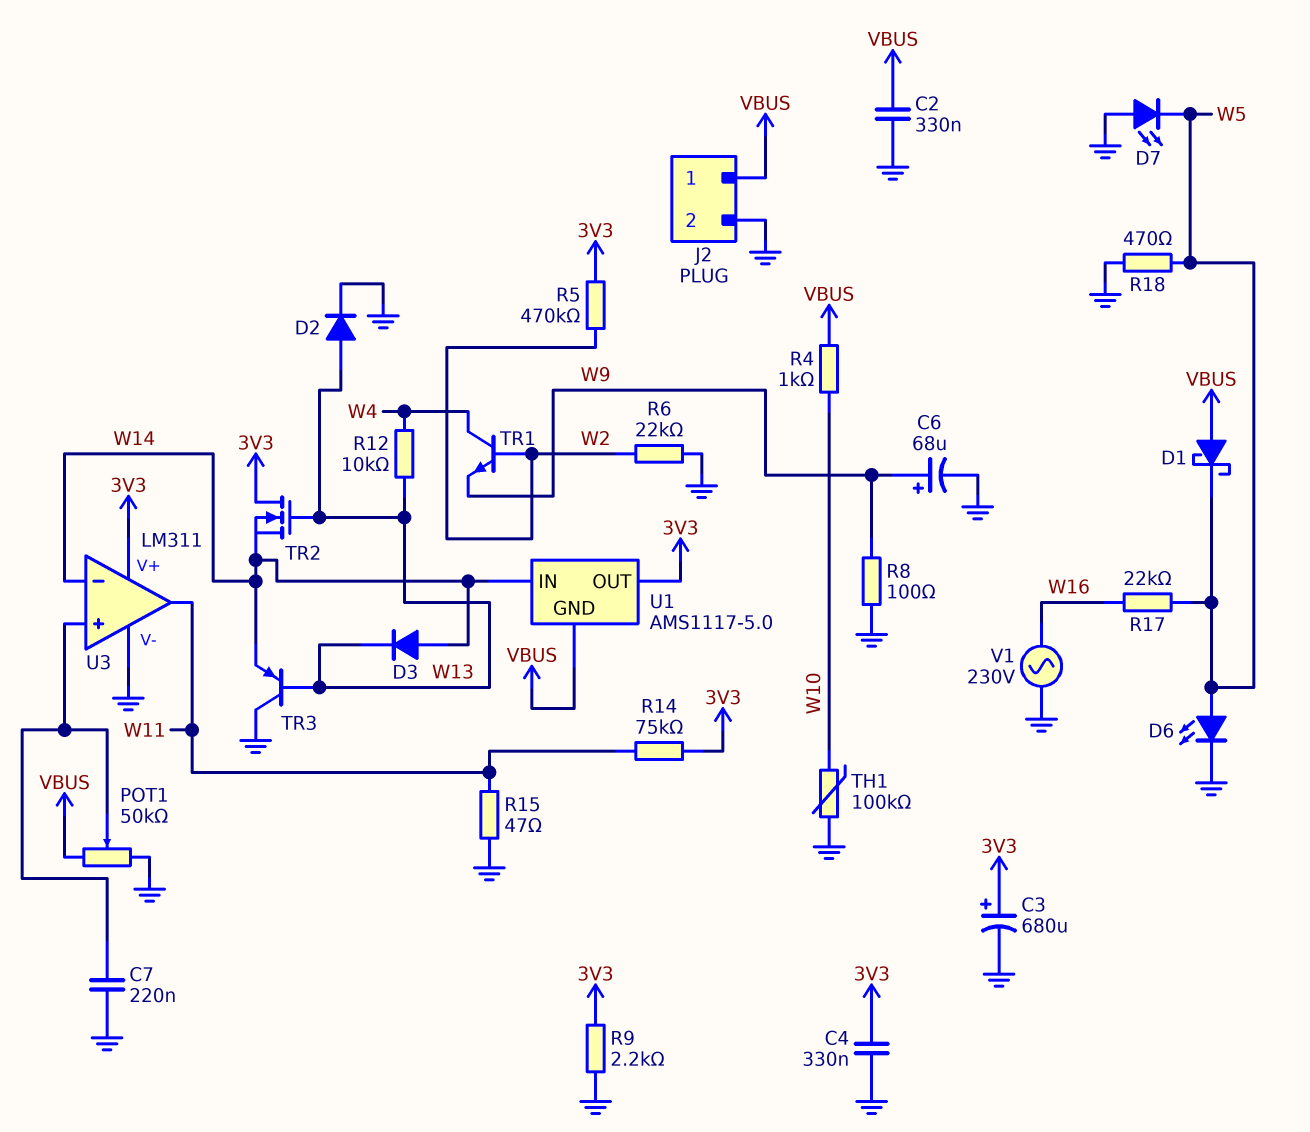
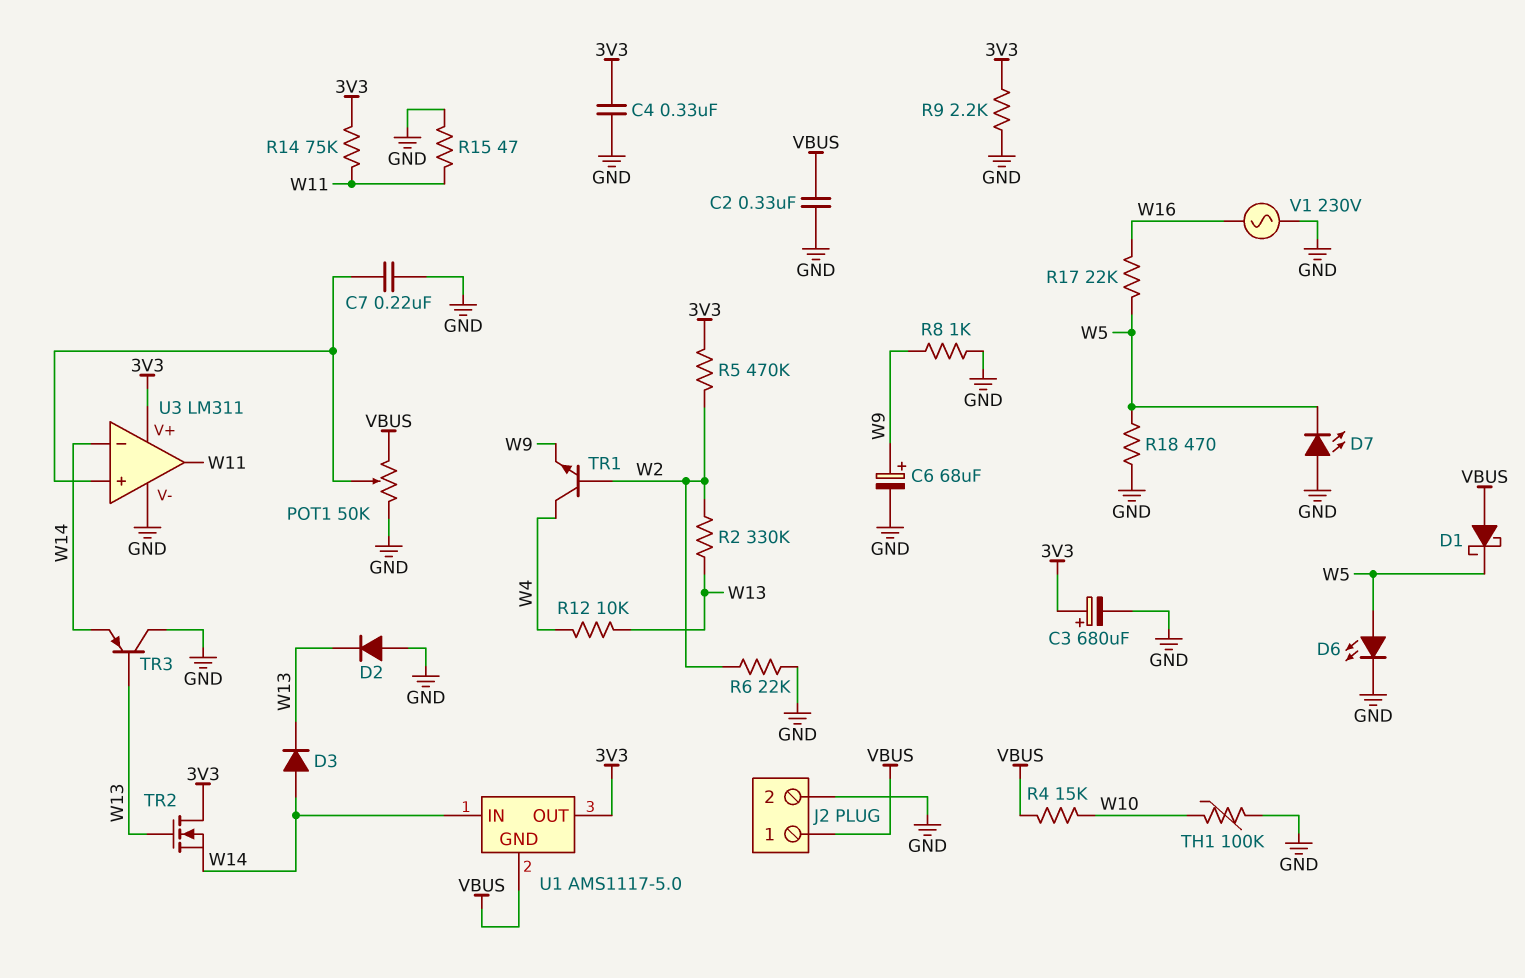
D2: diode (A W13, K GND) -> diode (A GND, K W13)
R2: none -> 330k (W2, W13)
R4: 1k (VBUS, W10) -> 15k (VBUS, W10)
R8: 100 (GND, W9) -> 1k (GND, W9)

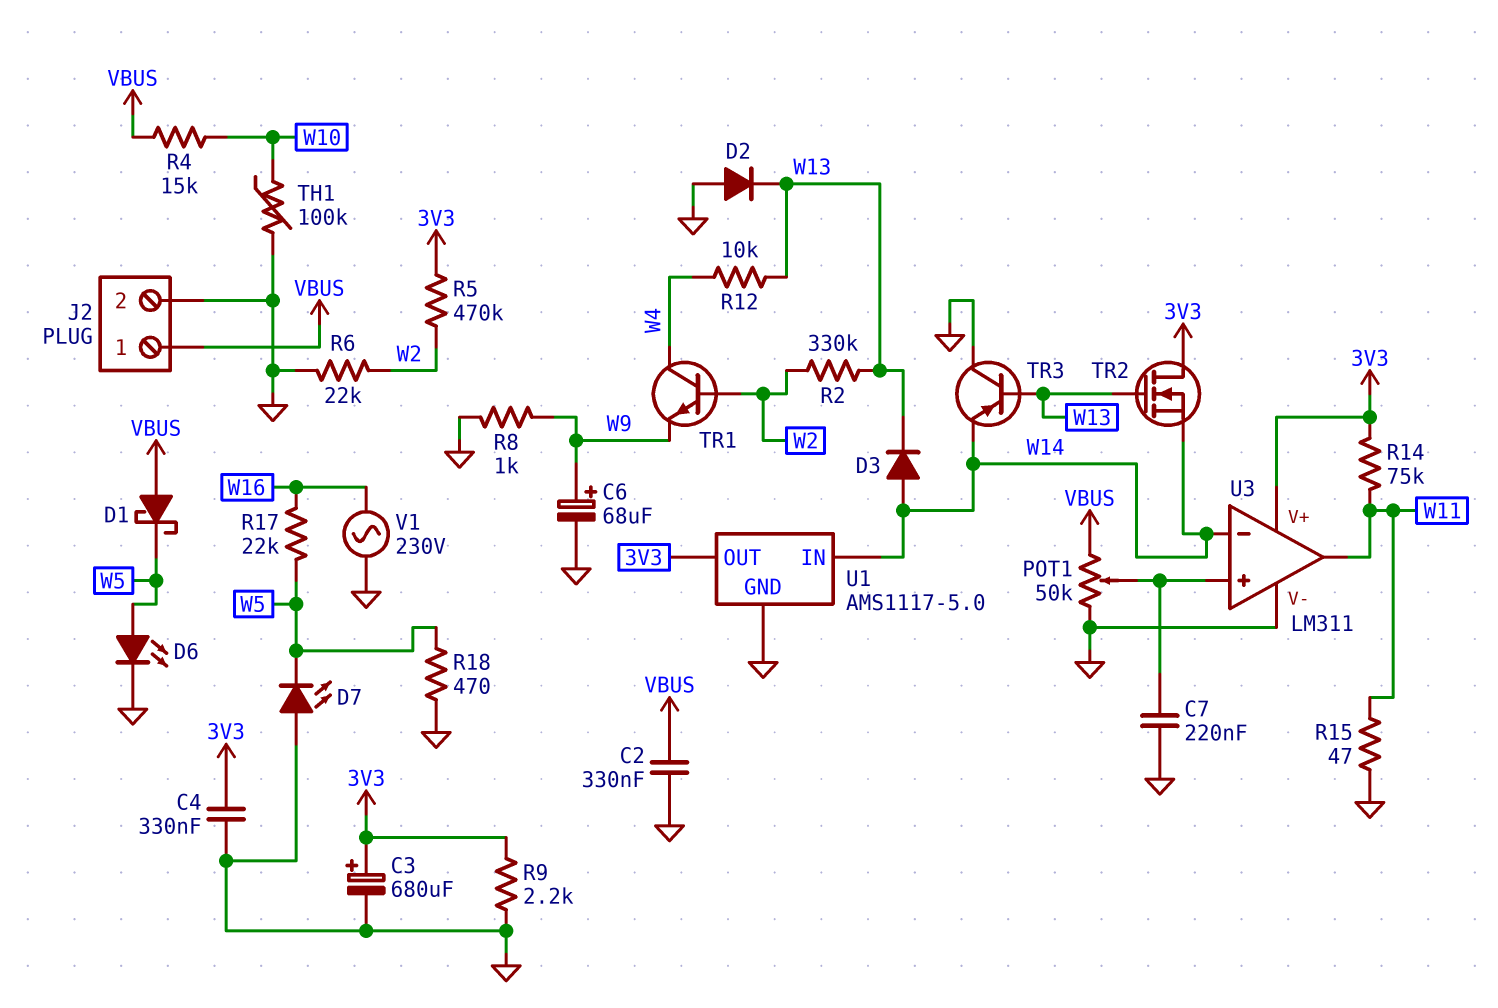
U1 pin GND: VBUS -> GND

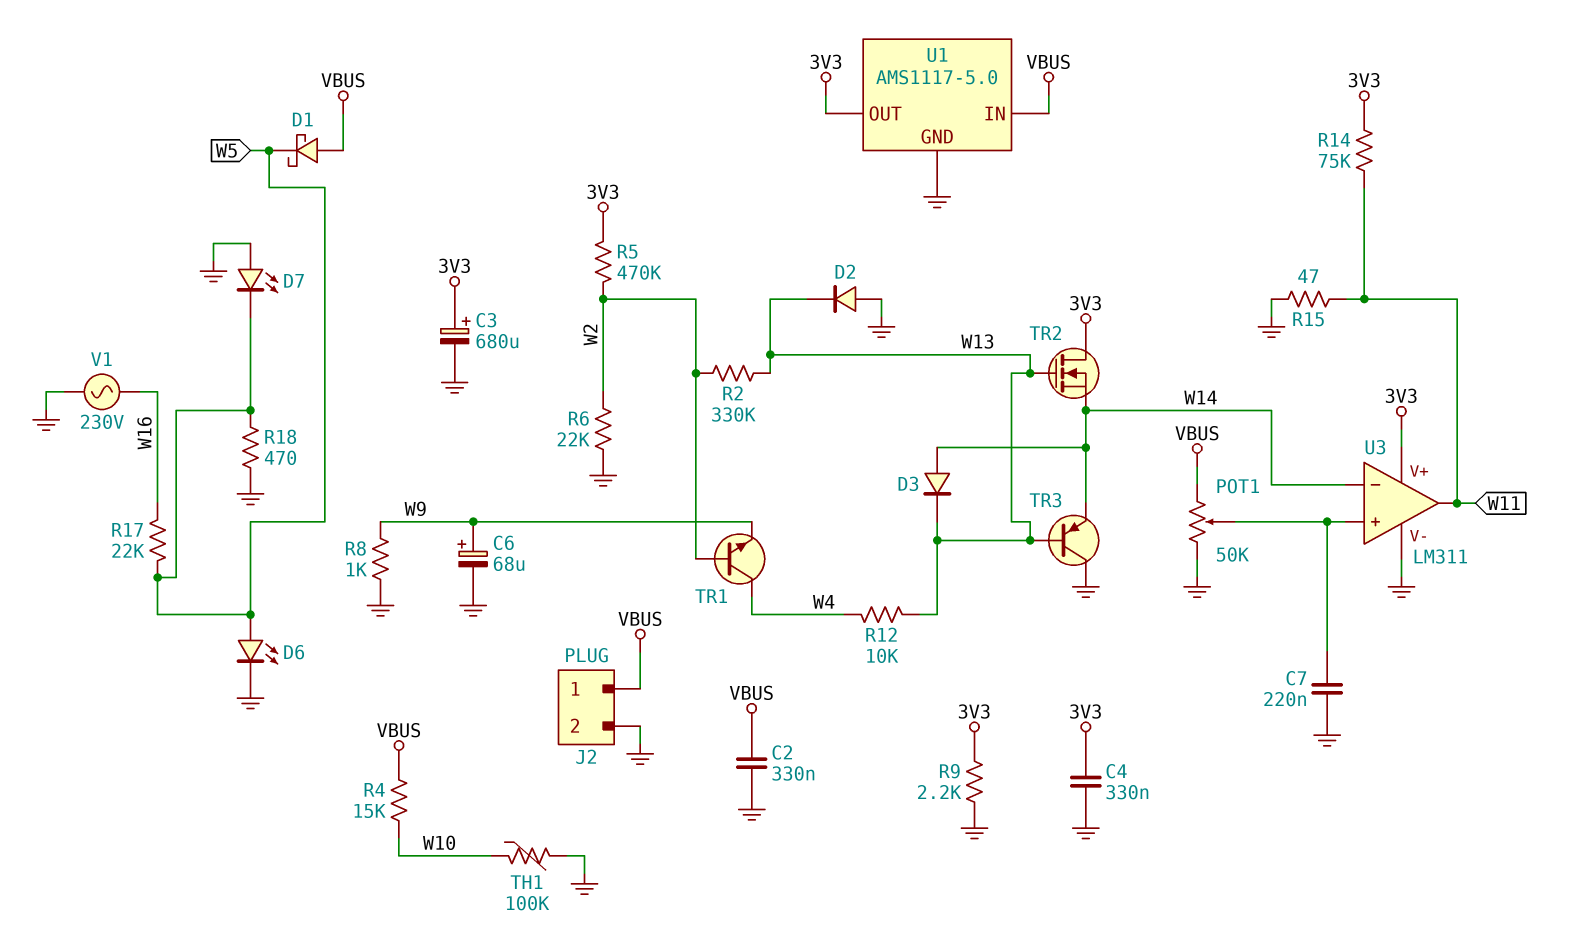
U1 pin IN: W14 -> VBUS

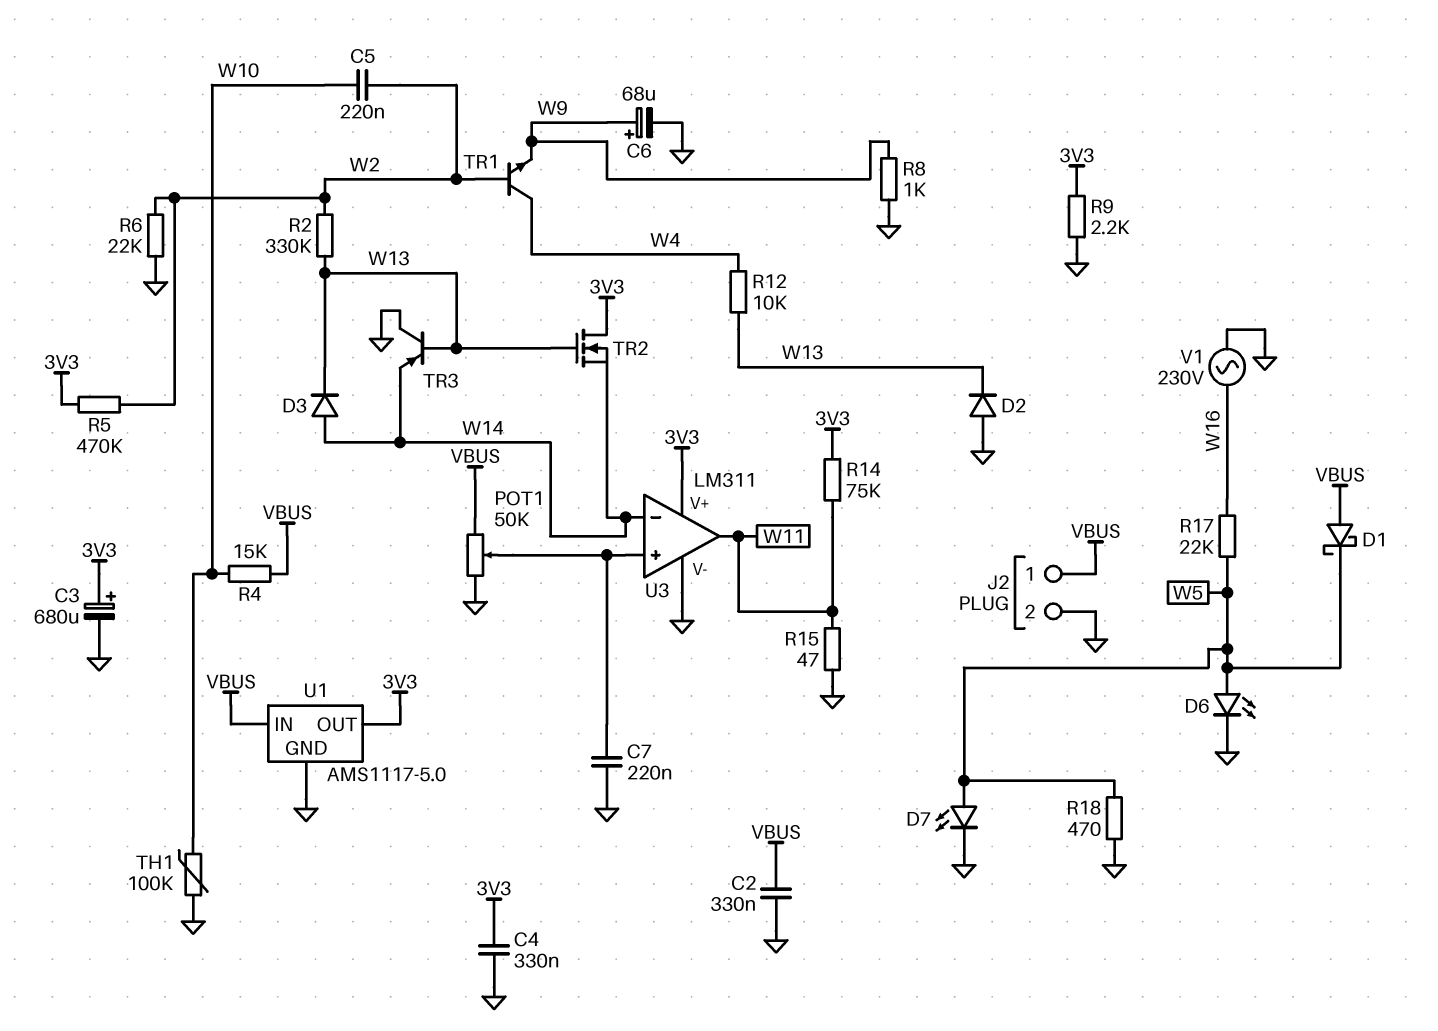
C5: none -> 220nF (W2, W10)
D7: LED (A GND, K W5) -> LED (A W5, K GND)

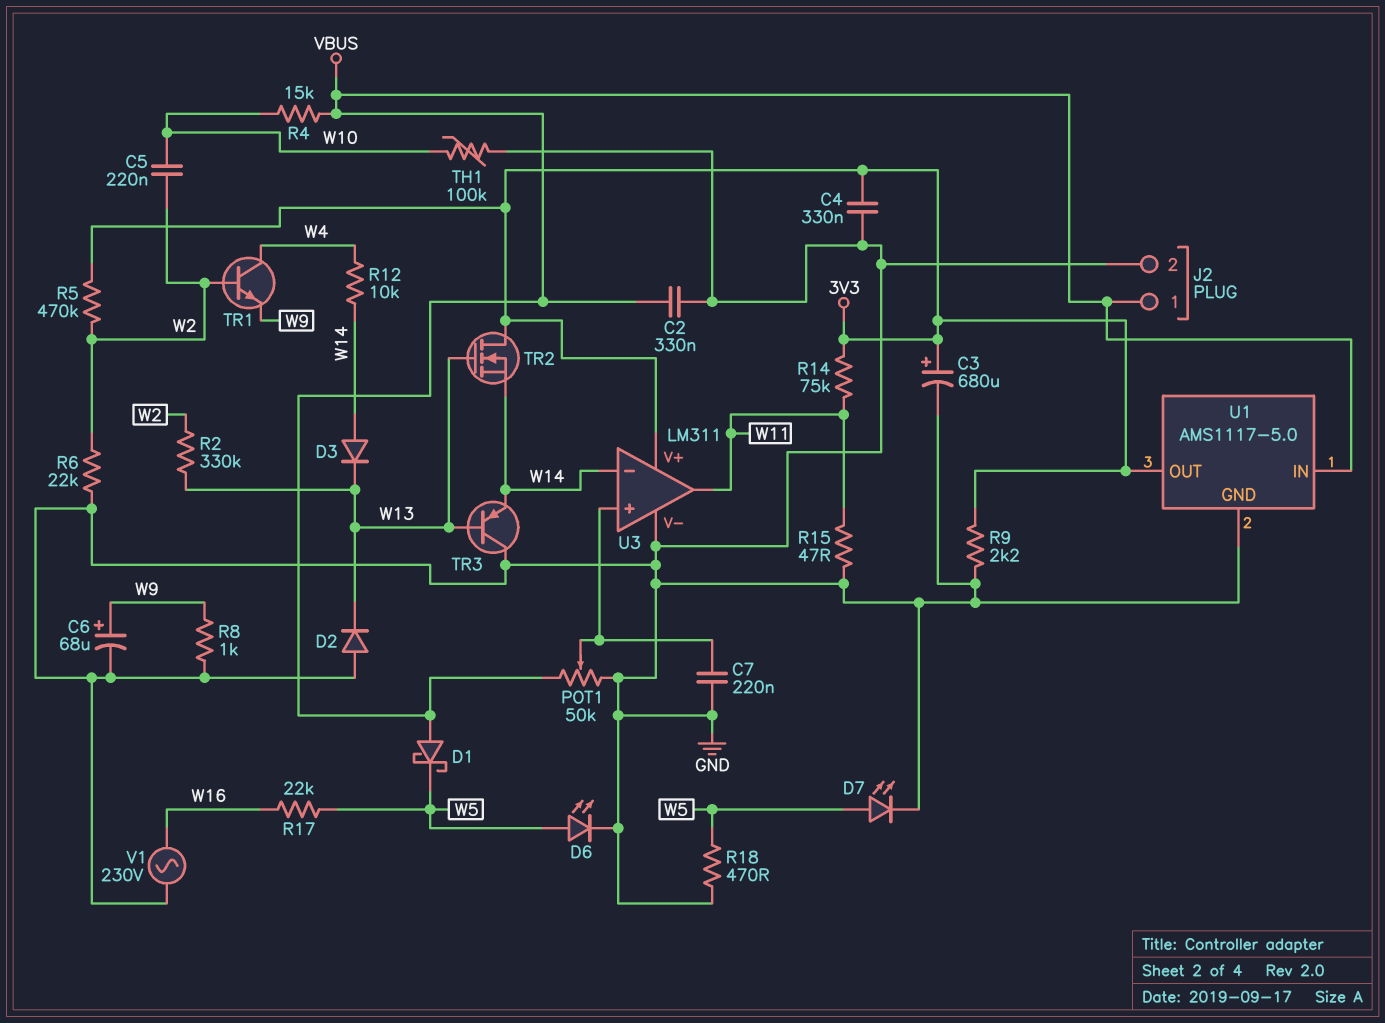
R12: 10k (W4, W13) -> 10k (W4, W14)

